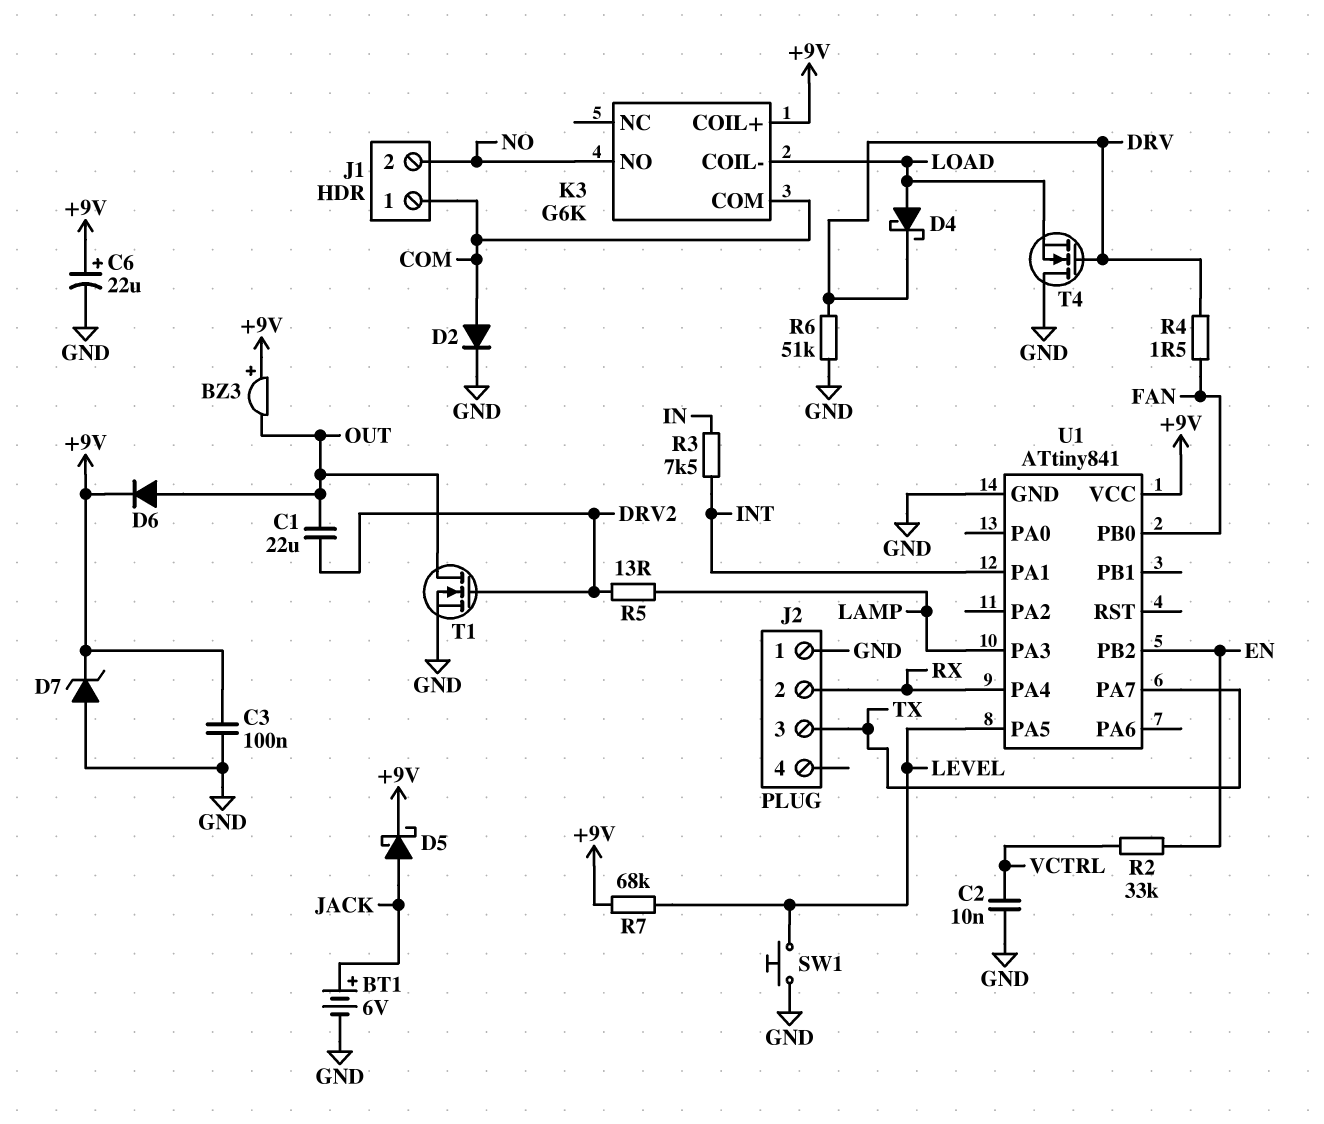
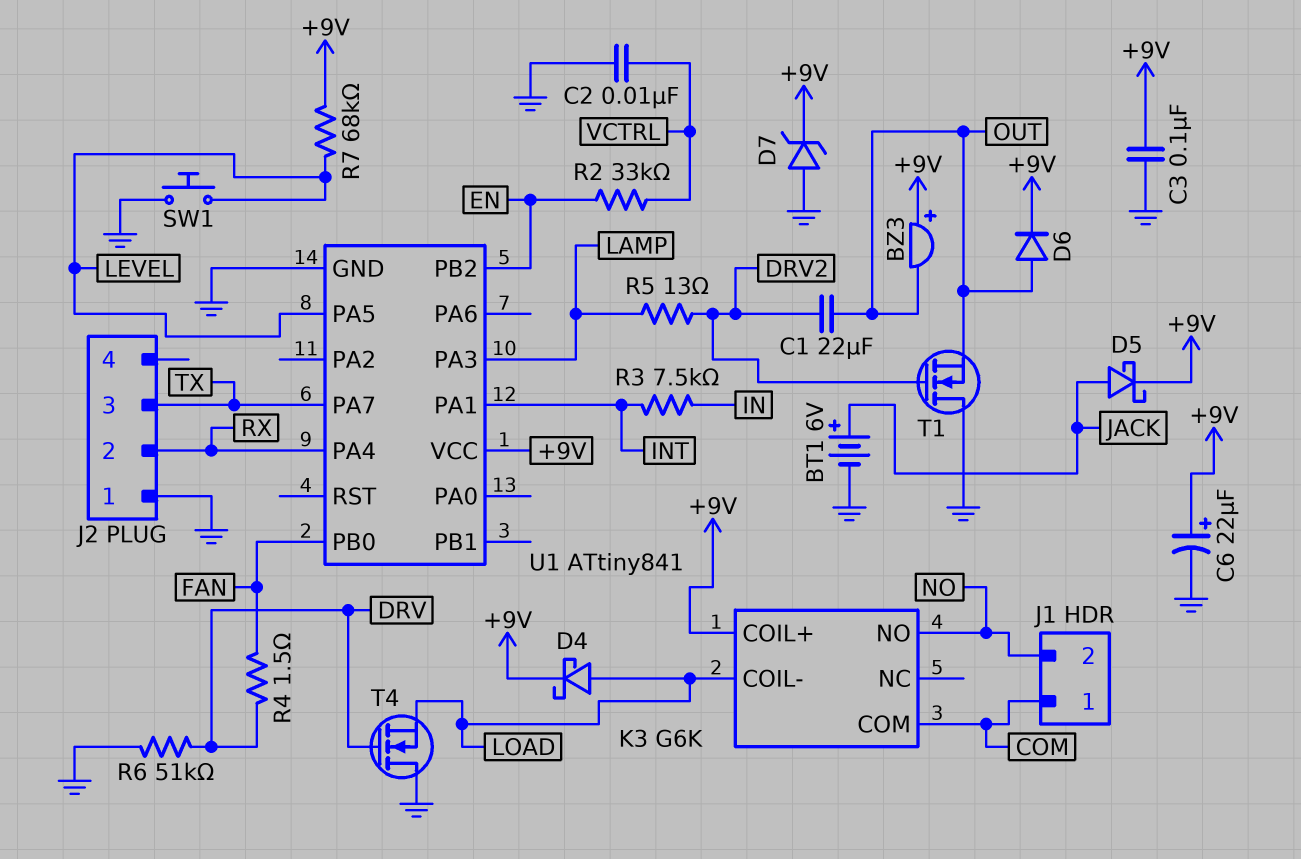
D2: diode (A COM, K GND) -> none
D4: schottky (A LOAD, K DRV) -> schottky (A LOAD, K +9V)
T1: NMOS (G DRV2, D OUT, S GND) -> NMOS (G DRV2, D GND, S OUT)

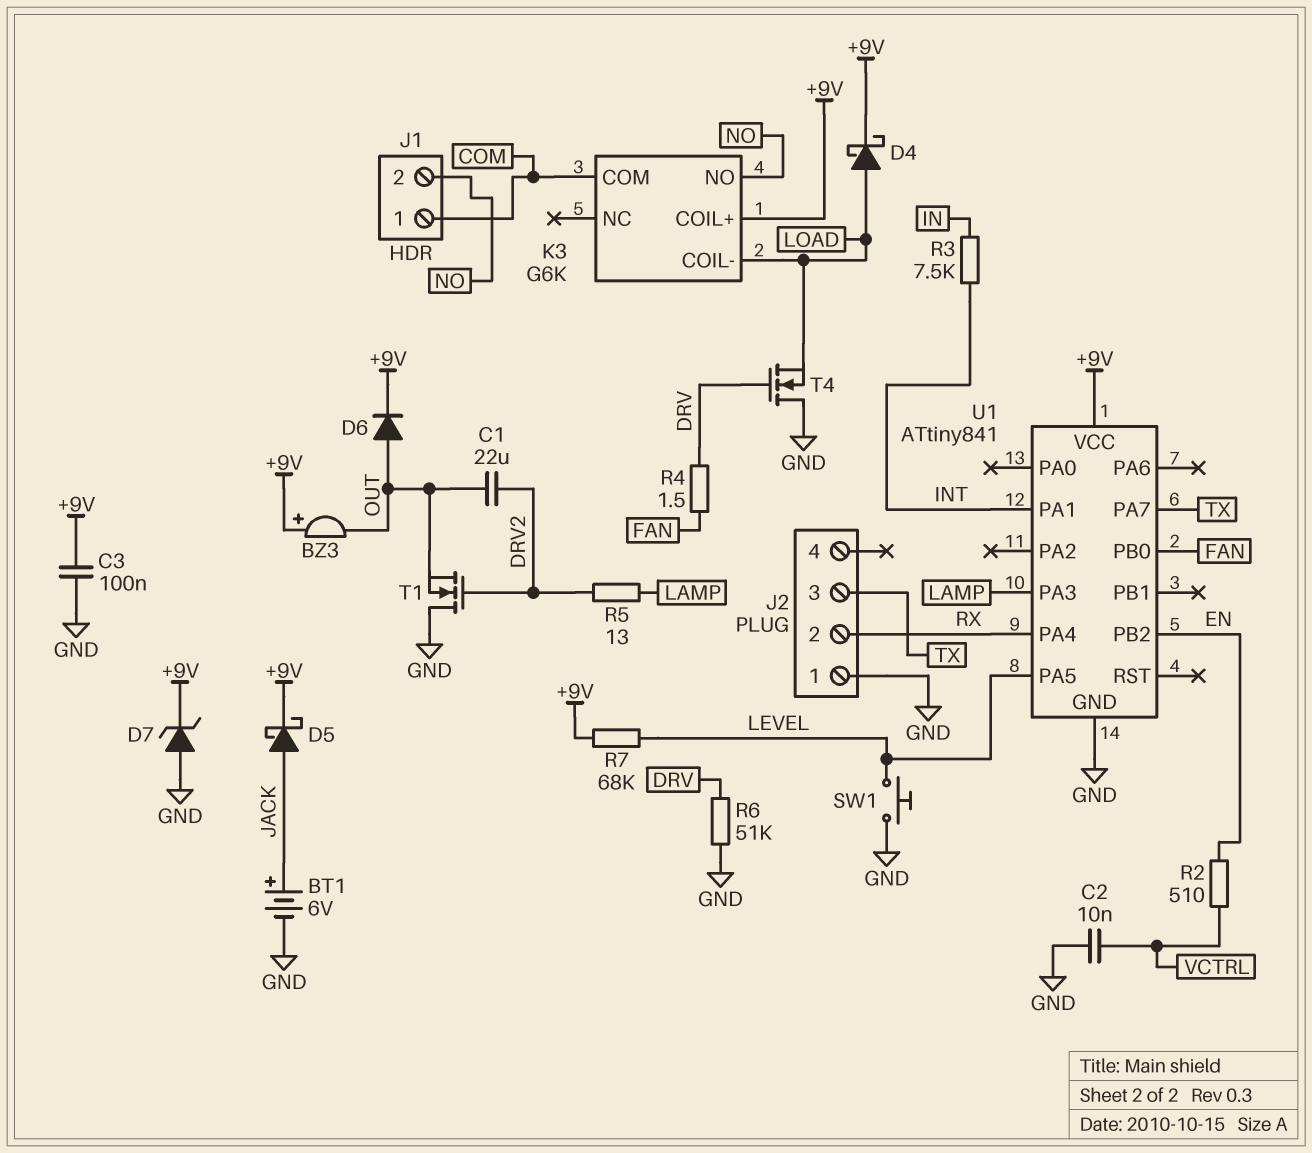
C6: 22uF (plus +9V, minus GND) -> none
R2: 33k (EN, VCTRL) -> 510 (EN, VCTRL)

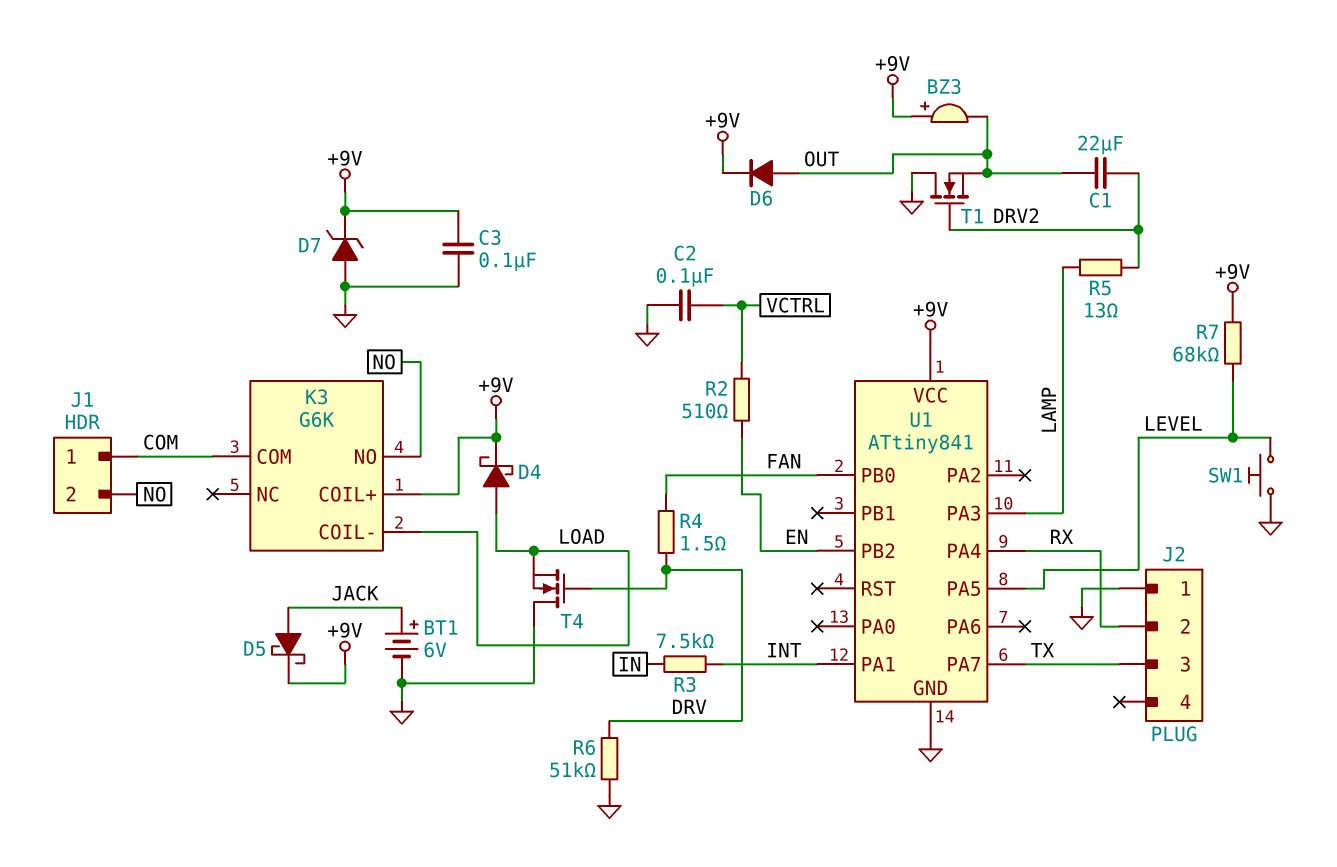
C2: 10nF (GND, VCTRL) -> 100nF (GND, VCTRL)

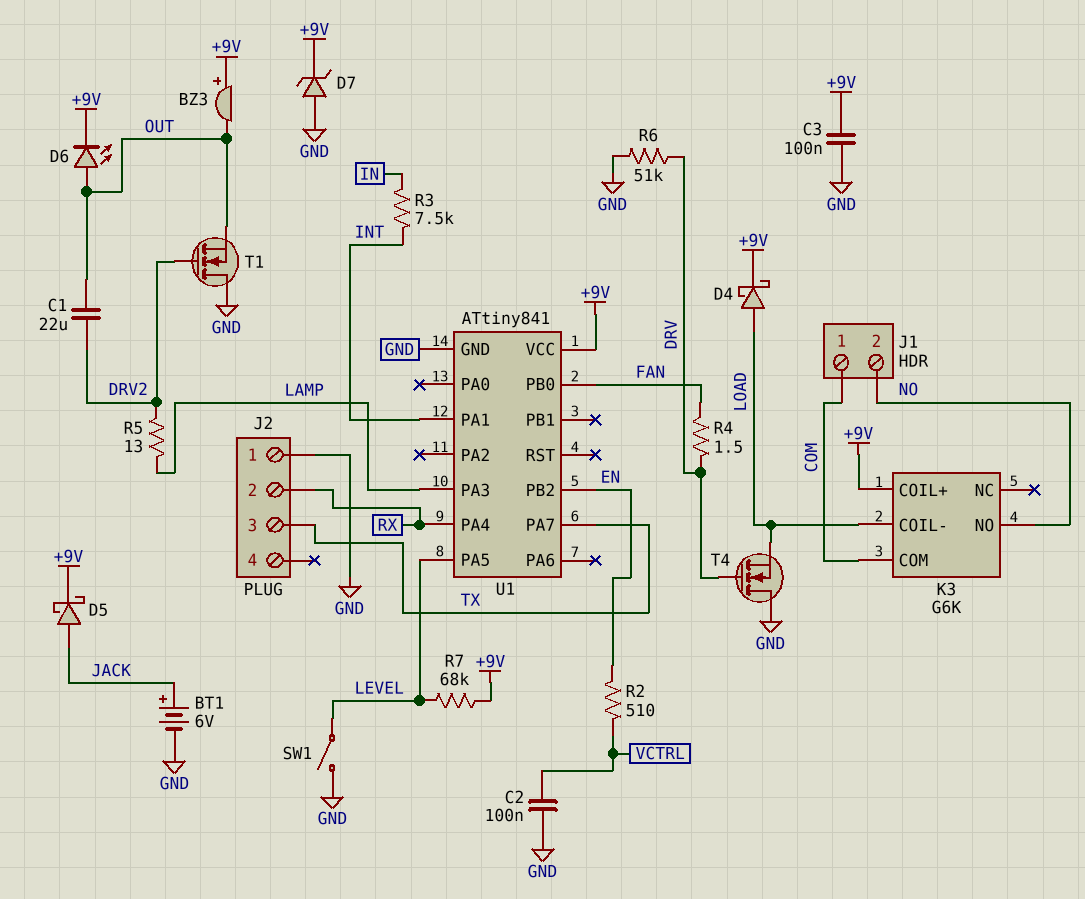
D6: diode (A OUT, K +9V) -> LED (A OUT, K +9V)
SW1: button (GND, LEVEL) -> switch (GND, LEVEL)

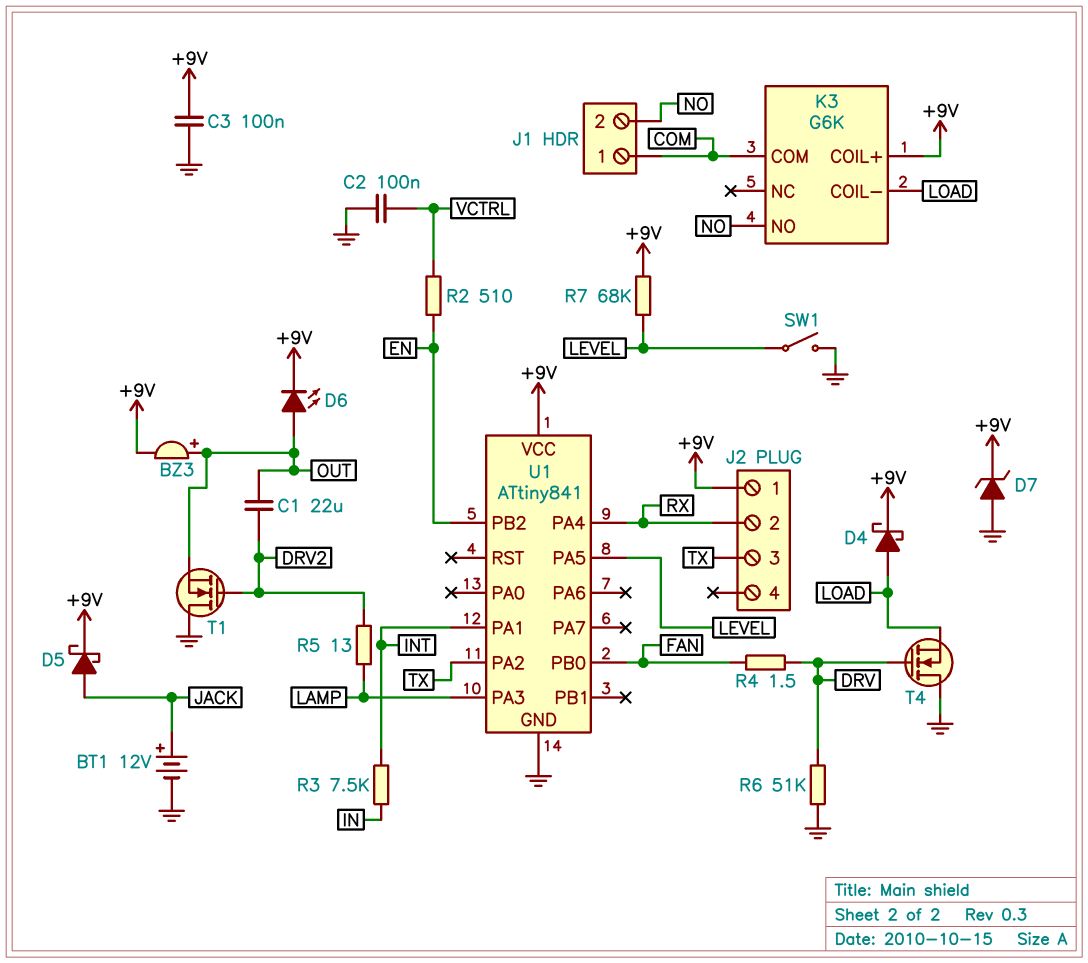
BT1: 6V (plus JACK, minus GND) -> 12V (plus JACK, minus GND)
BZ3: buzzer (plus +9V, minus OUT) -> buzzer (plus OUT, minus +9V)
J2 pin 1: GND -> +9V
U1 pin PA2: none -> TX
U1 pin PA7: TX -> none

